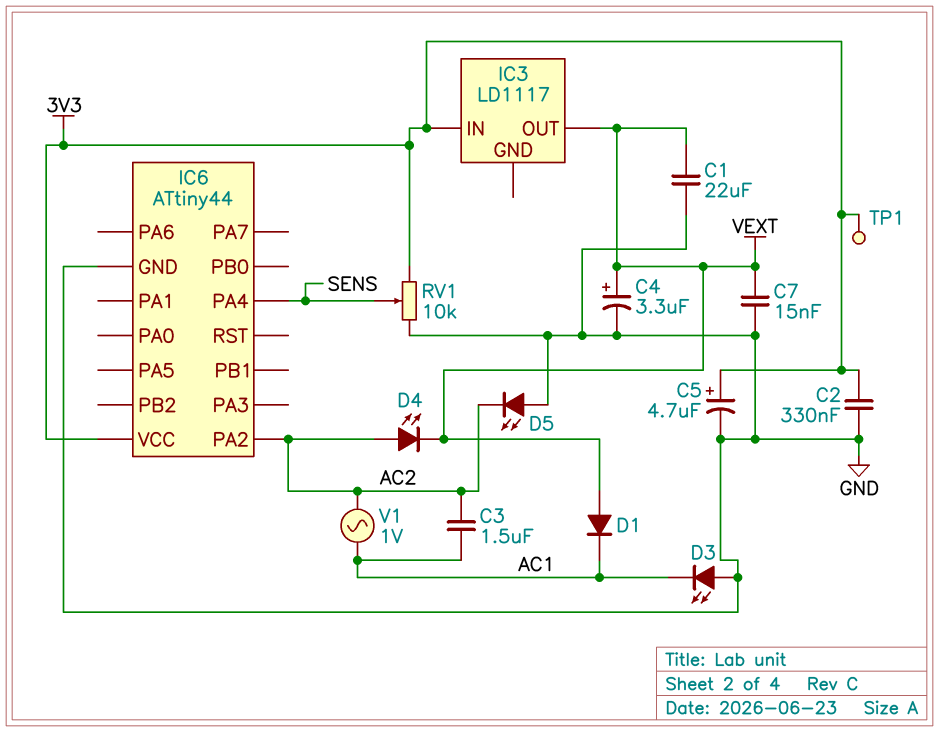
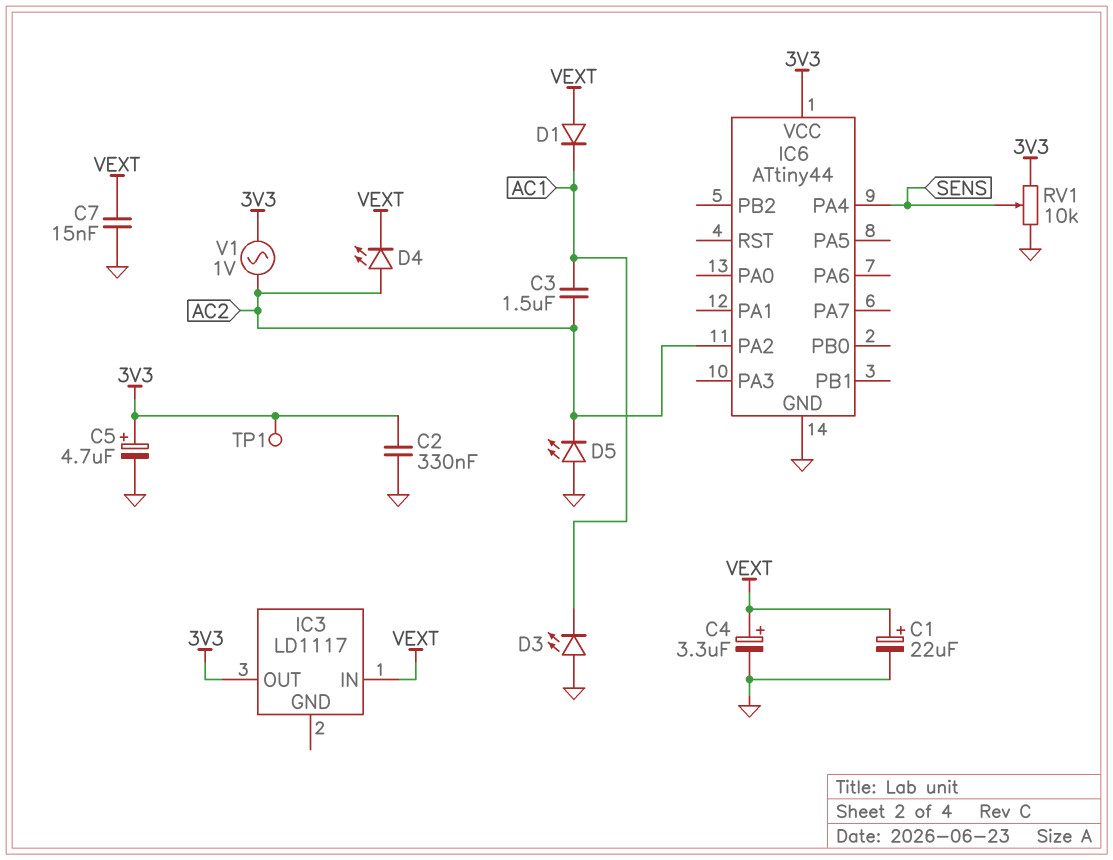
C1: 22uF (GND, VEXT) -> 22uF (plus VEXT, minus GND)
IC3 pin IN: 3V3 -> VEXT
IC3 pin OUT: VEXT -> 3V3
V1: AC 1V (AC1, AC2) -> AC 1V (3V3, AC2)

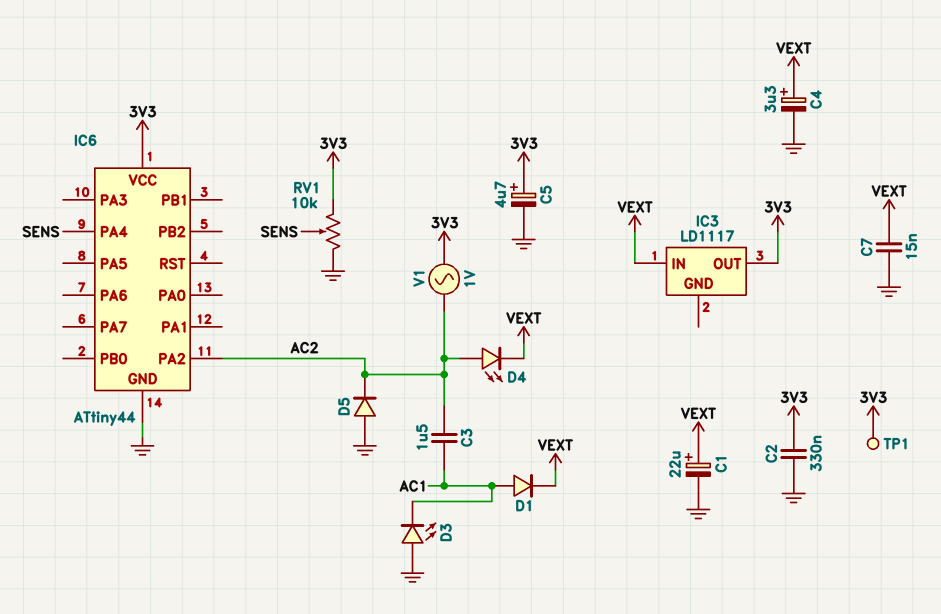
D1: diode (A VEXT, K AC1) -> diode (A AC1, K VEXT)
D5: LED (A GND, K AC2) -> diode (A GND, K AC2)

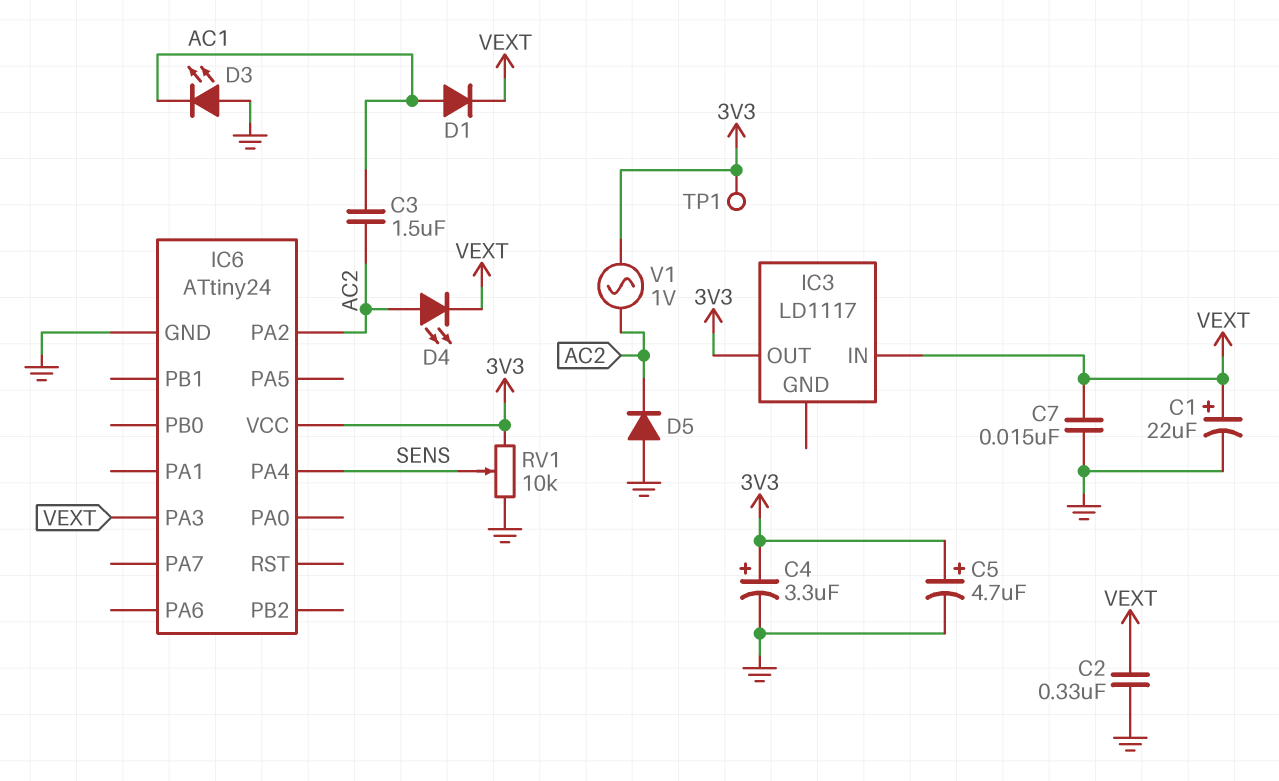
C2: 330nF (3V3, GND) -> 330nF (GND, VEXT)
C4: 3.3uF (plus VEXT, minus GND) -> 3.3uF (plus 3V3, minus GND)
IC6: ATtiny44 -> ATtiny24
IC6 pin PA3: none -> VEXT

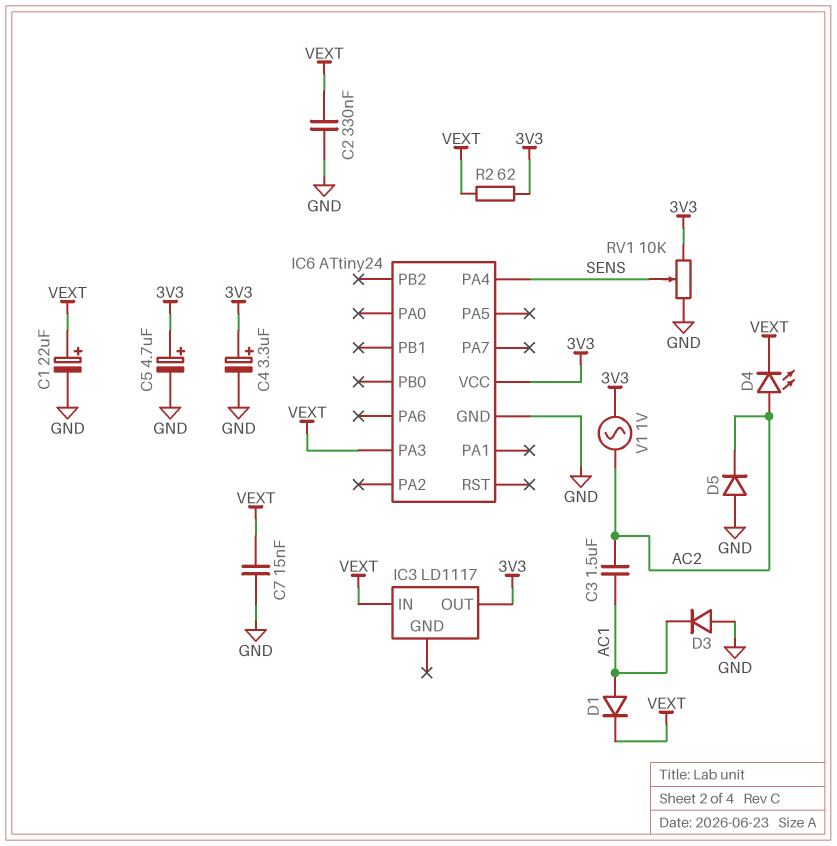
D3: LED (A GND, K AC1) -> diode (A GND, K AC1)
IC6 pin PA2: AC2 -> none
R2: none -> 62 (3V3, VEXT)
TP1: test point (3V3) -> none

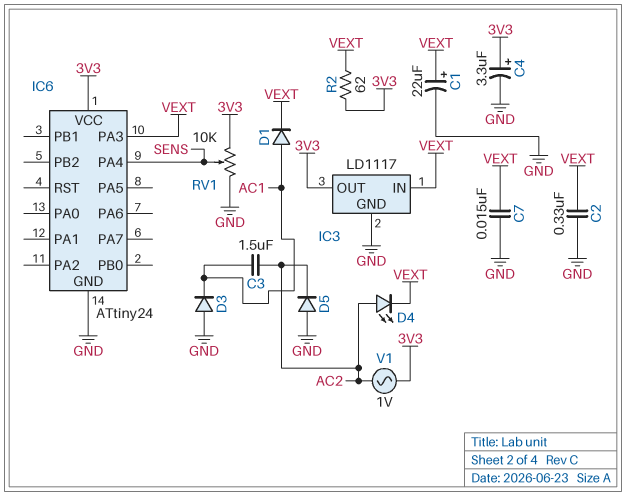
C5: 4.7uF (plus 3V3, minus GND) -> none
IC3 pin GND: none -> GND

